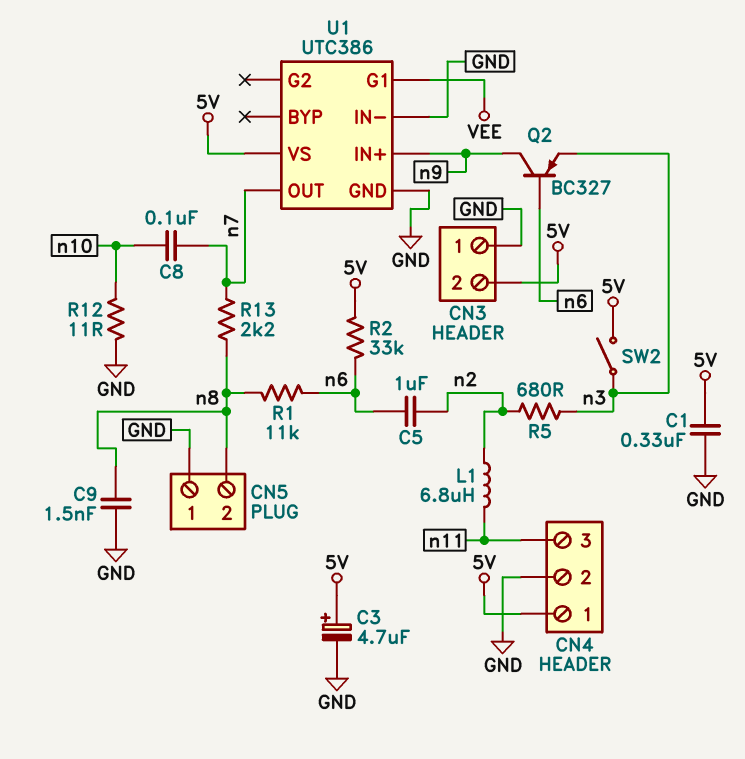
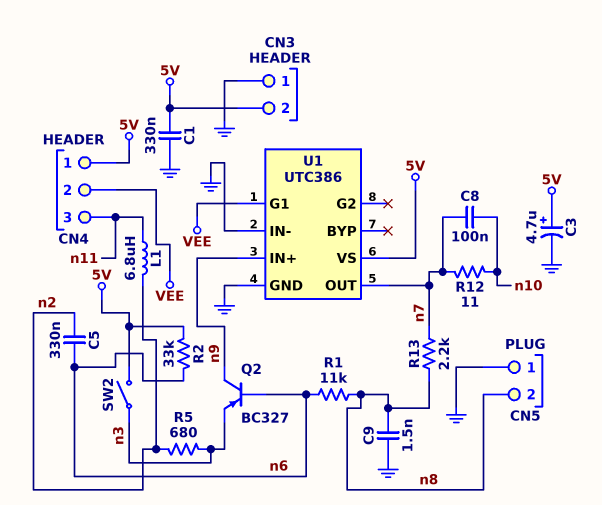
C5: 1uF (n2, n6) -> 330nF (n2, n6)
CN4 pin 2: GND -> VEE
R12: 11 (GND, n10) -> 11 (n7, n10)

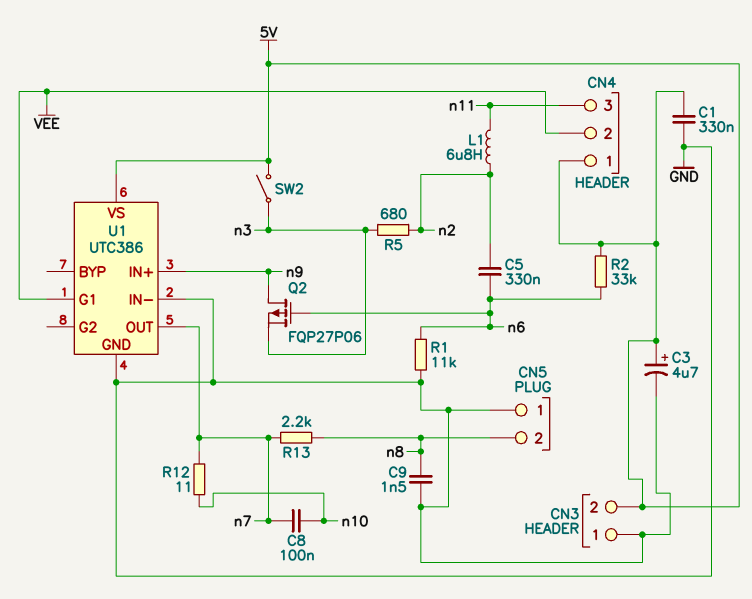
Q2: PNP BC327 (B n6, C n9, E n3) -> PMOS FQP27P06 (G n6, D n9, S n3)
R1: 11k (n6, n8) -> 11k (GND, n6)

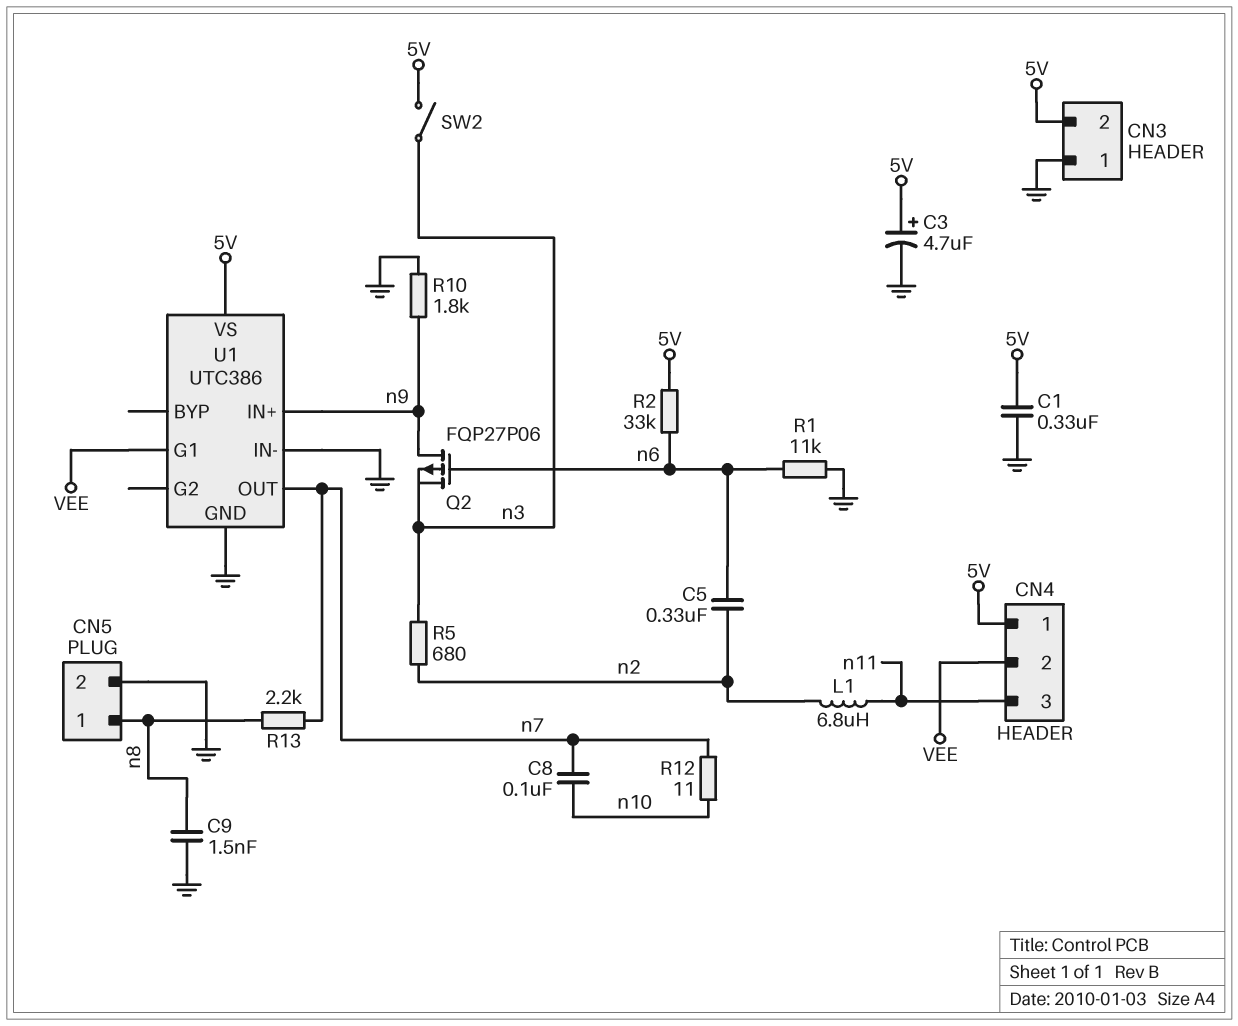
CN5 pin 1: GND -> n8
CN5 pin 2: n8 -> GND
R10: none -> 1.8k (GND, n9)

